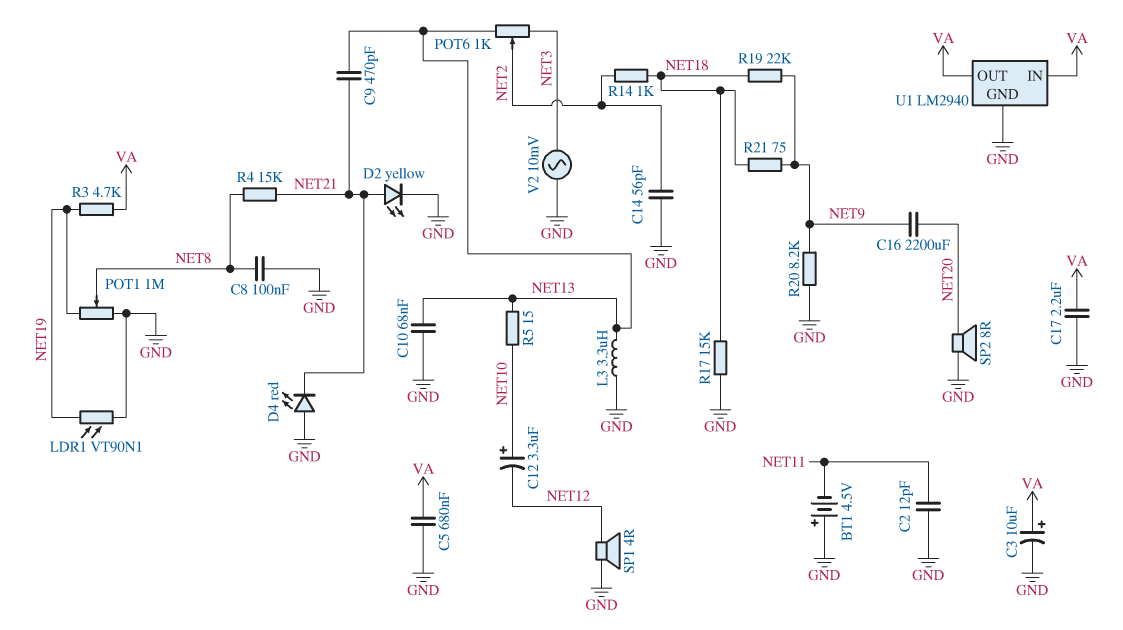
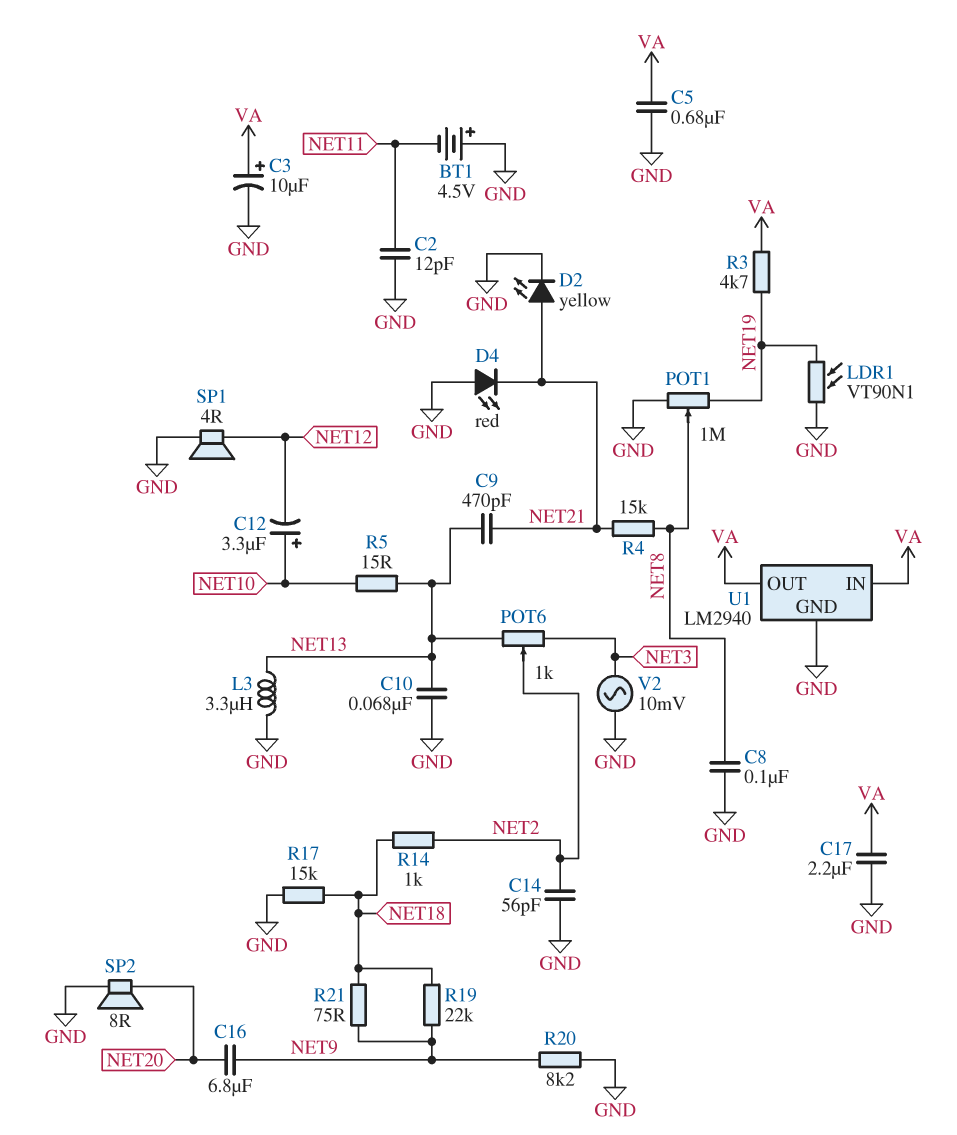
C16: 2200uF (NET9, NET20) -> 6.8uF (NET9, NET20)

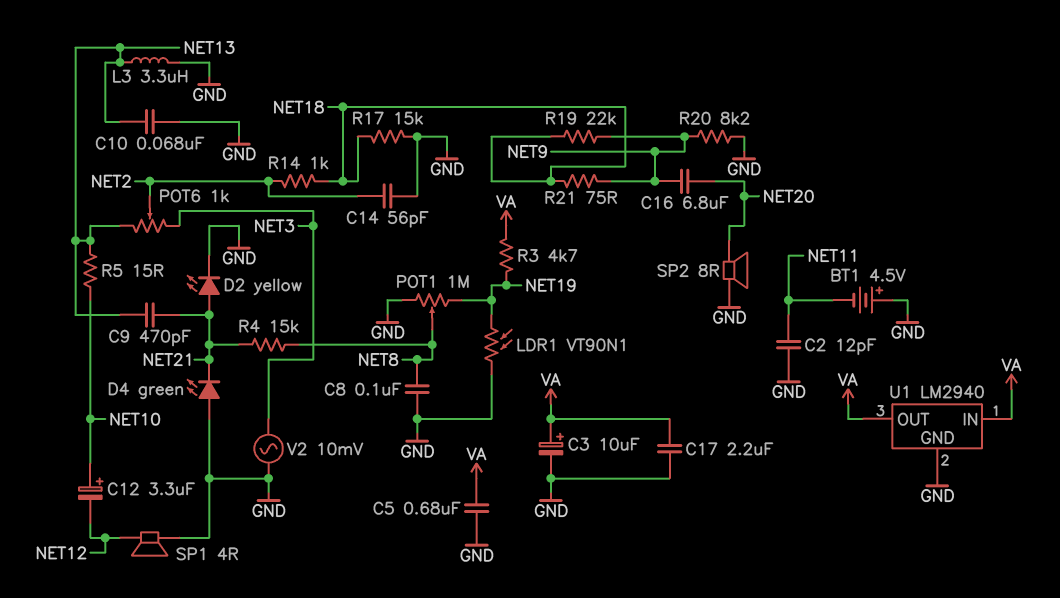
D4: LED red (A GND, K NET21) -> LED green (A GND, K NET21)

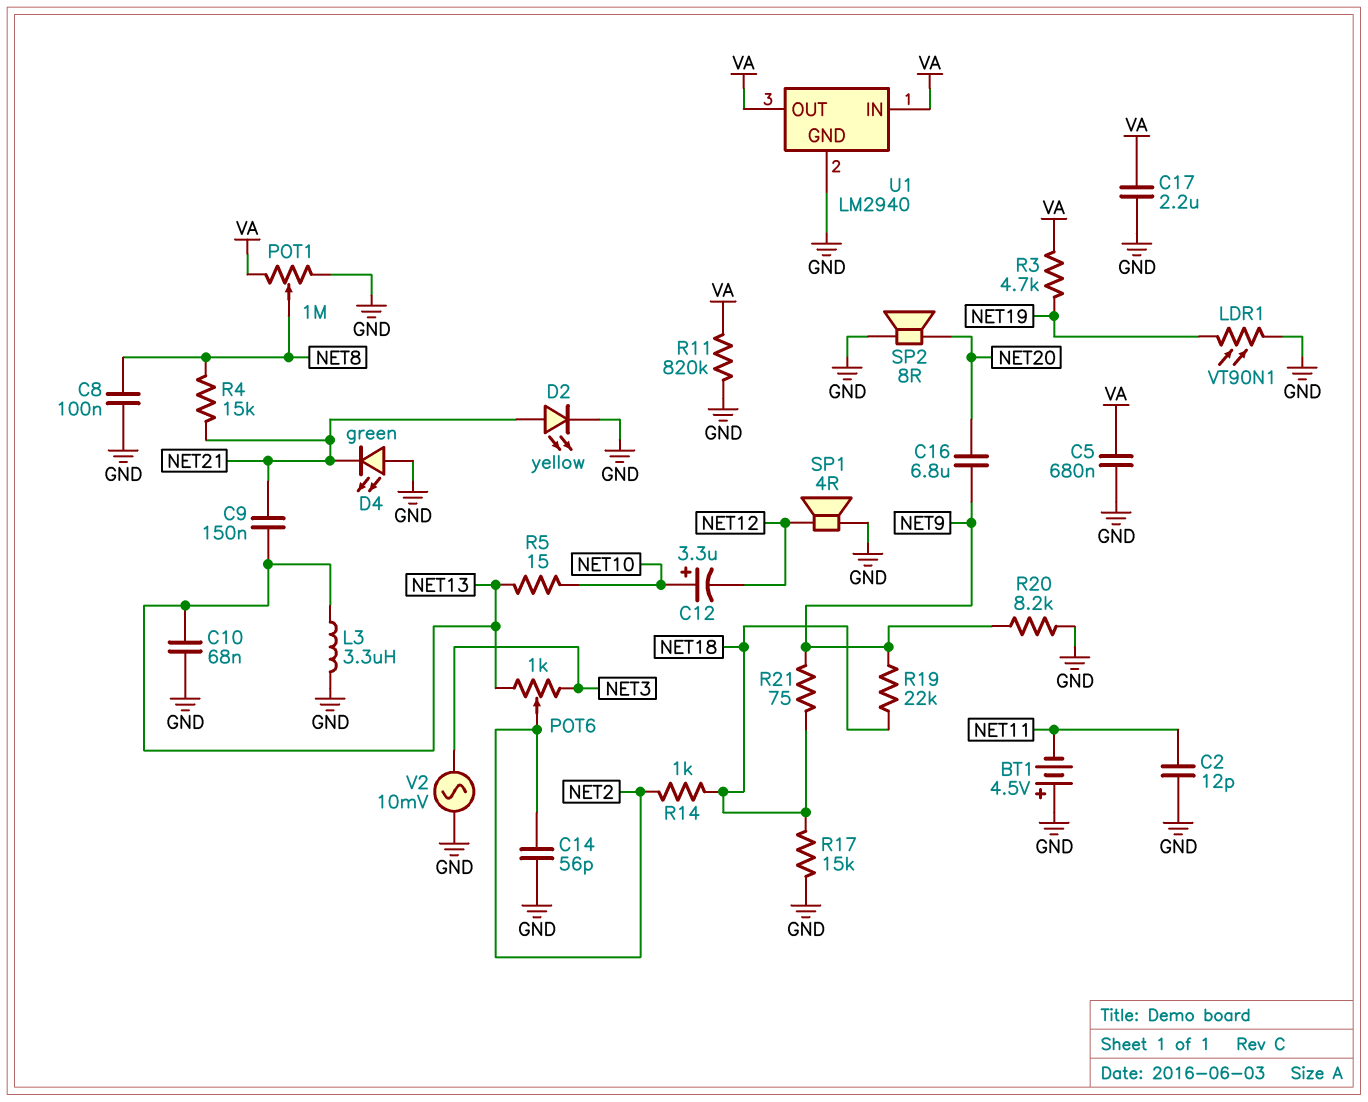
C3: 10uF (plus VA, minus GND) -> none
C9: 470pF (NET13, NET21) -> 150nF (NET13, NET21)
POT1: 1M (GND, NET19, wiper NET8) -> 1M (GND, VA, wiper NET8)
R11: none -> 820k (GND, VA)

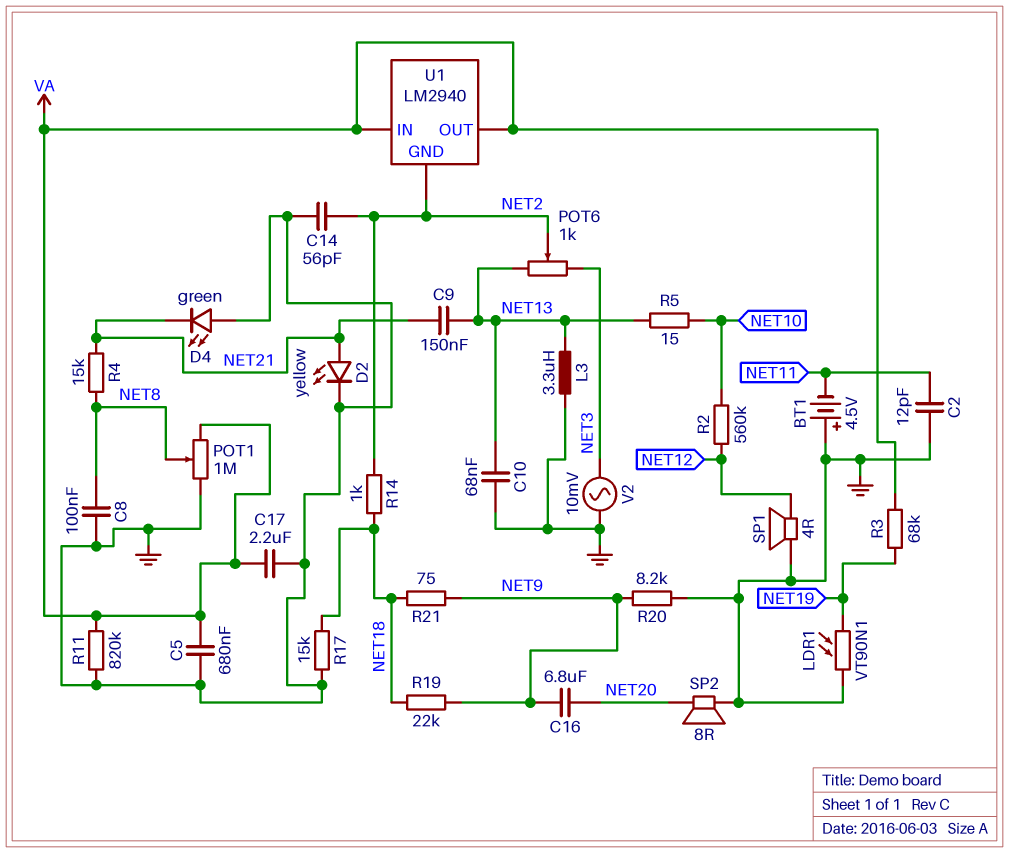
C12: 3.3uF (plus NET10, minus NET12) -> none
R2: none -> 560k (NET10, NET12)
R3: 4.7k (NET19, VA) -> 68k (NET19, VA)
U1 pin GND: GND -> NET2

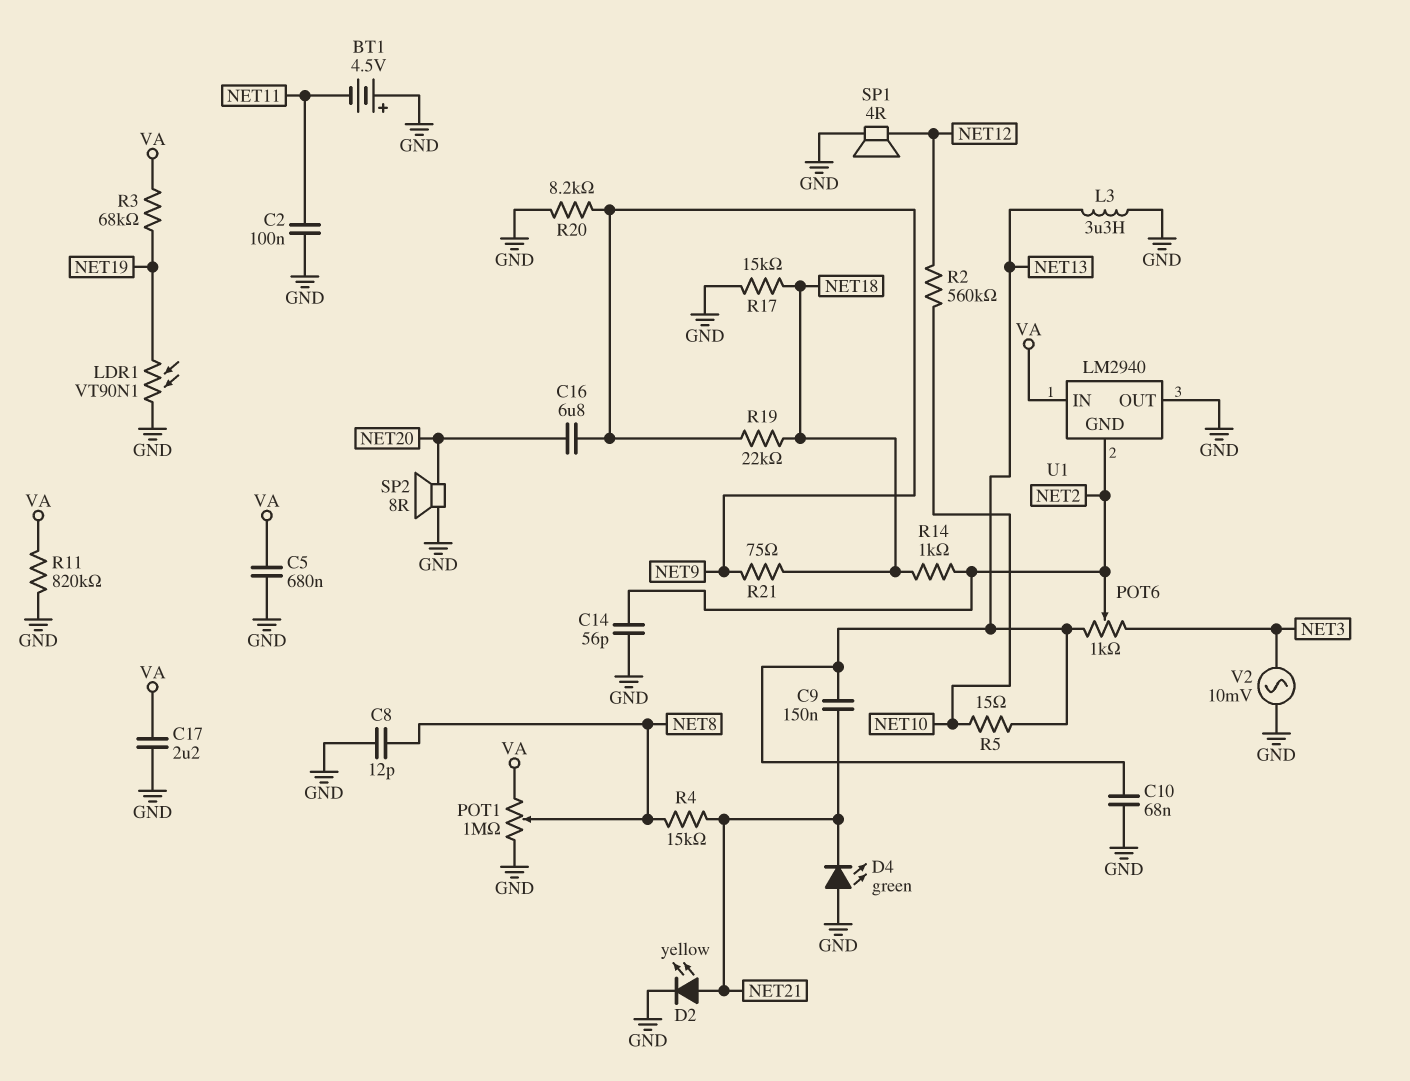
C2: 12pF (GND, NET11) -> 100nF (GND, NET11)
C8: 100nF (GND, NET8) -> 12pF (GND, NET8)
U1 pin OUT: VA -> GND

